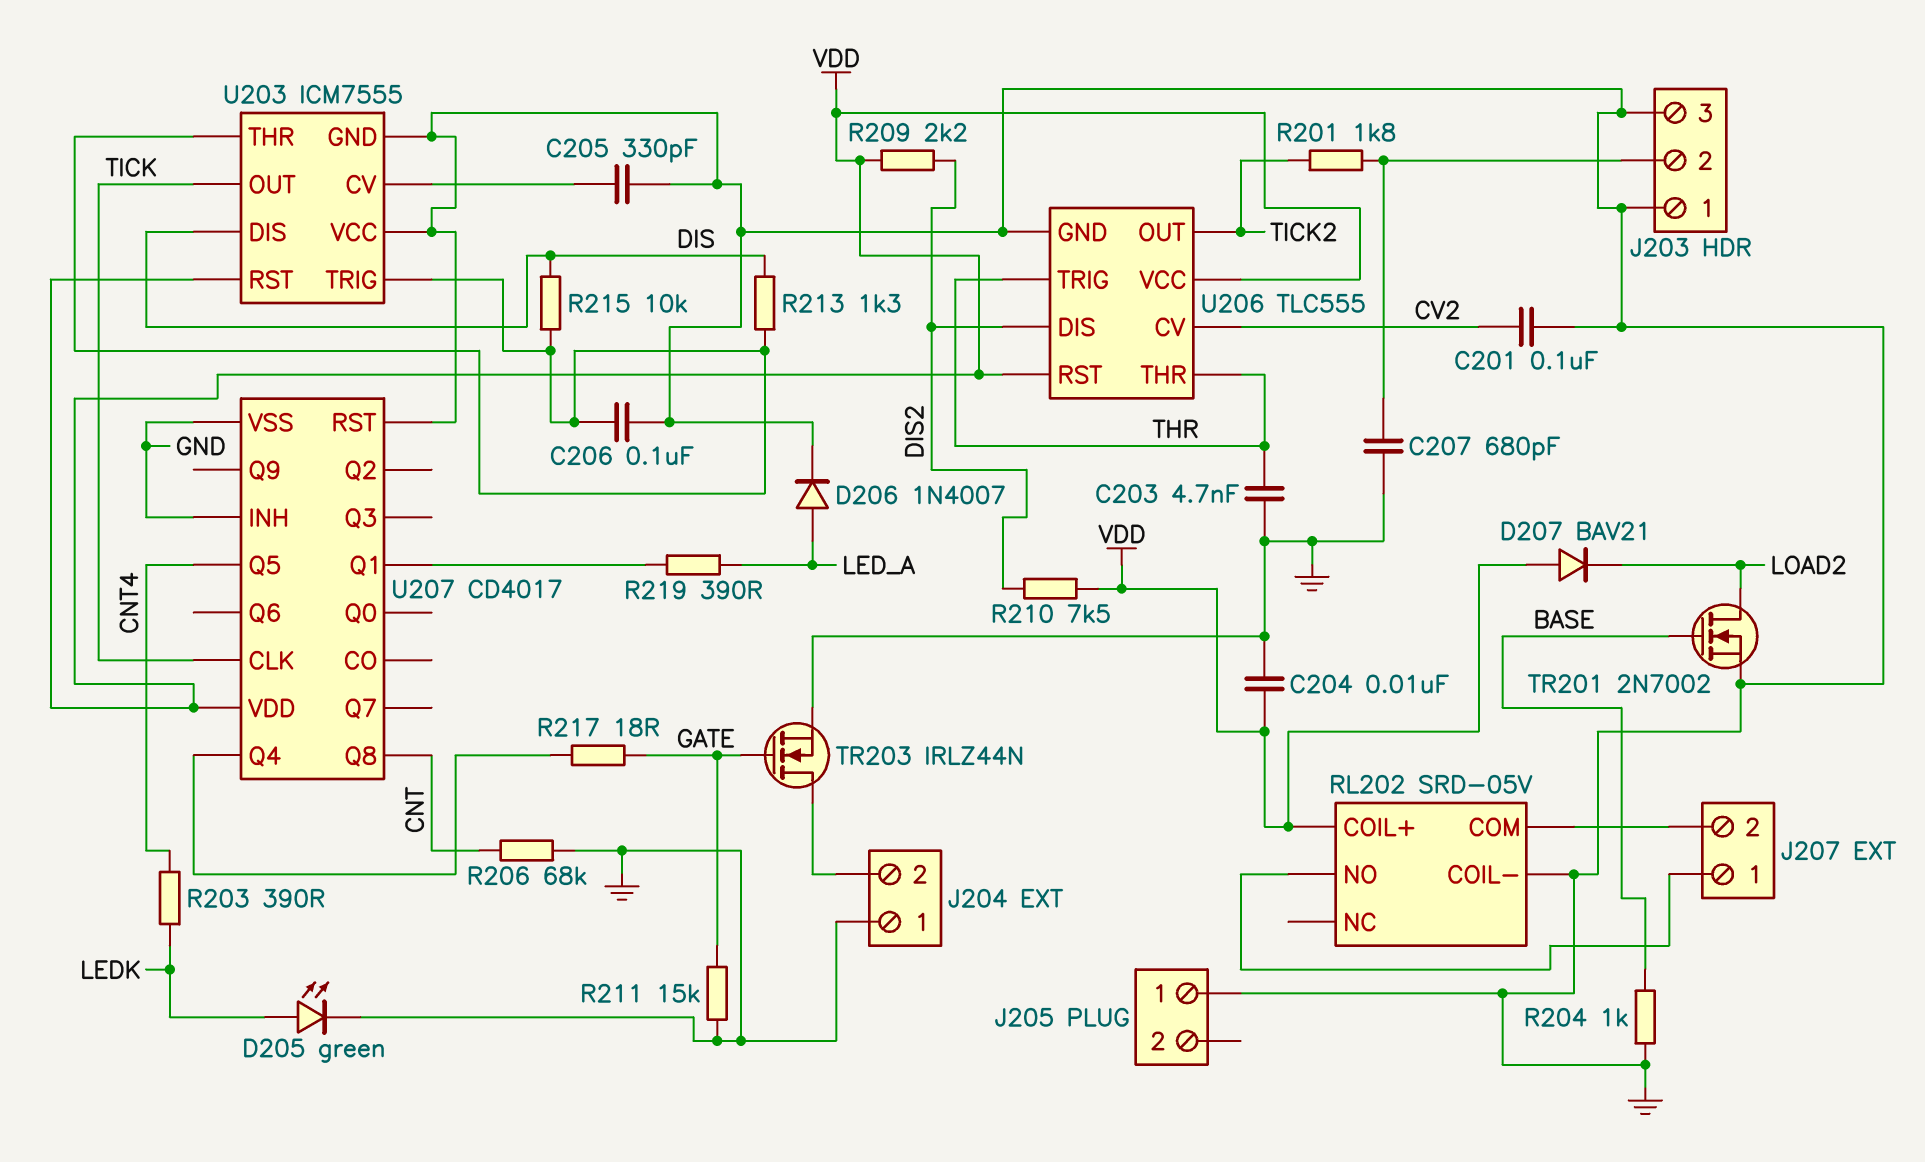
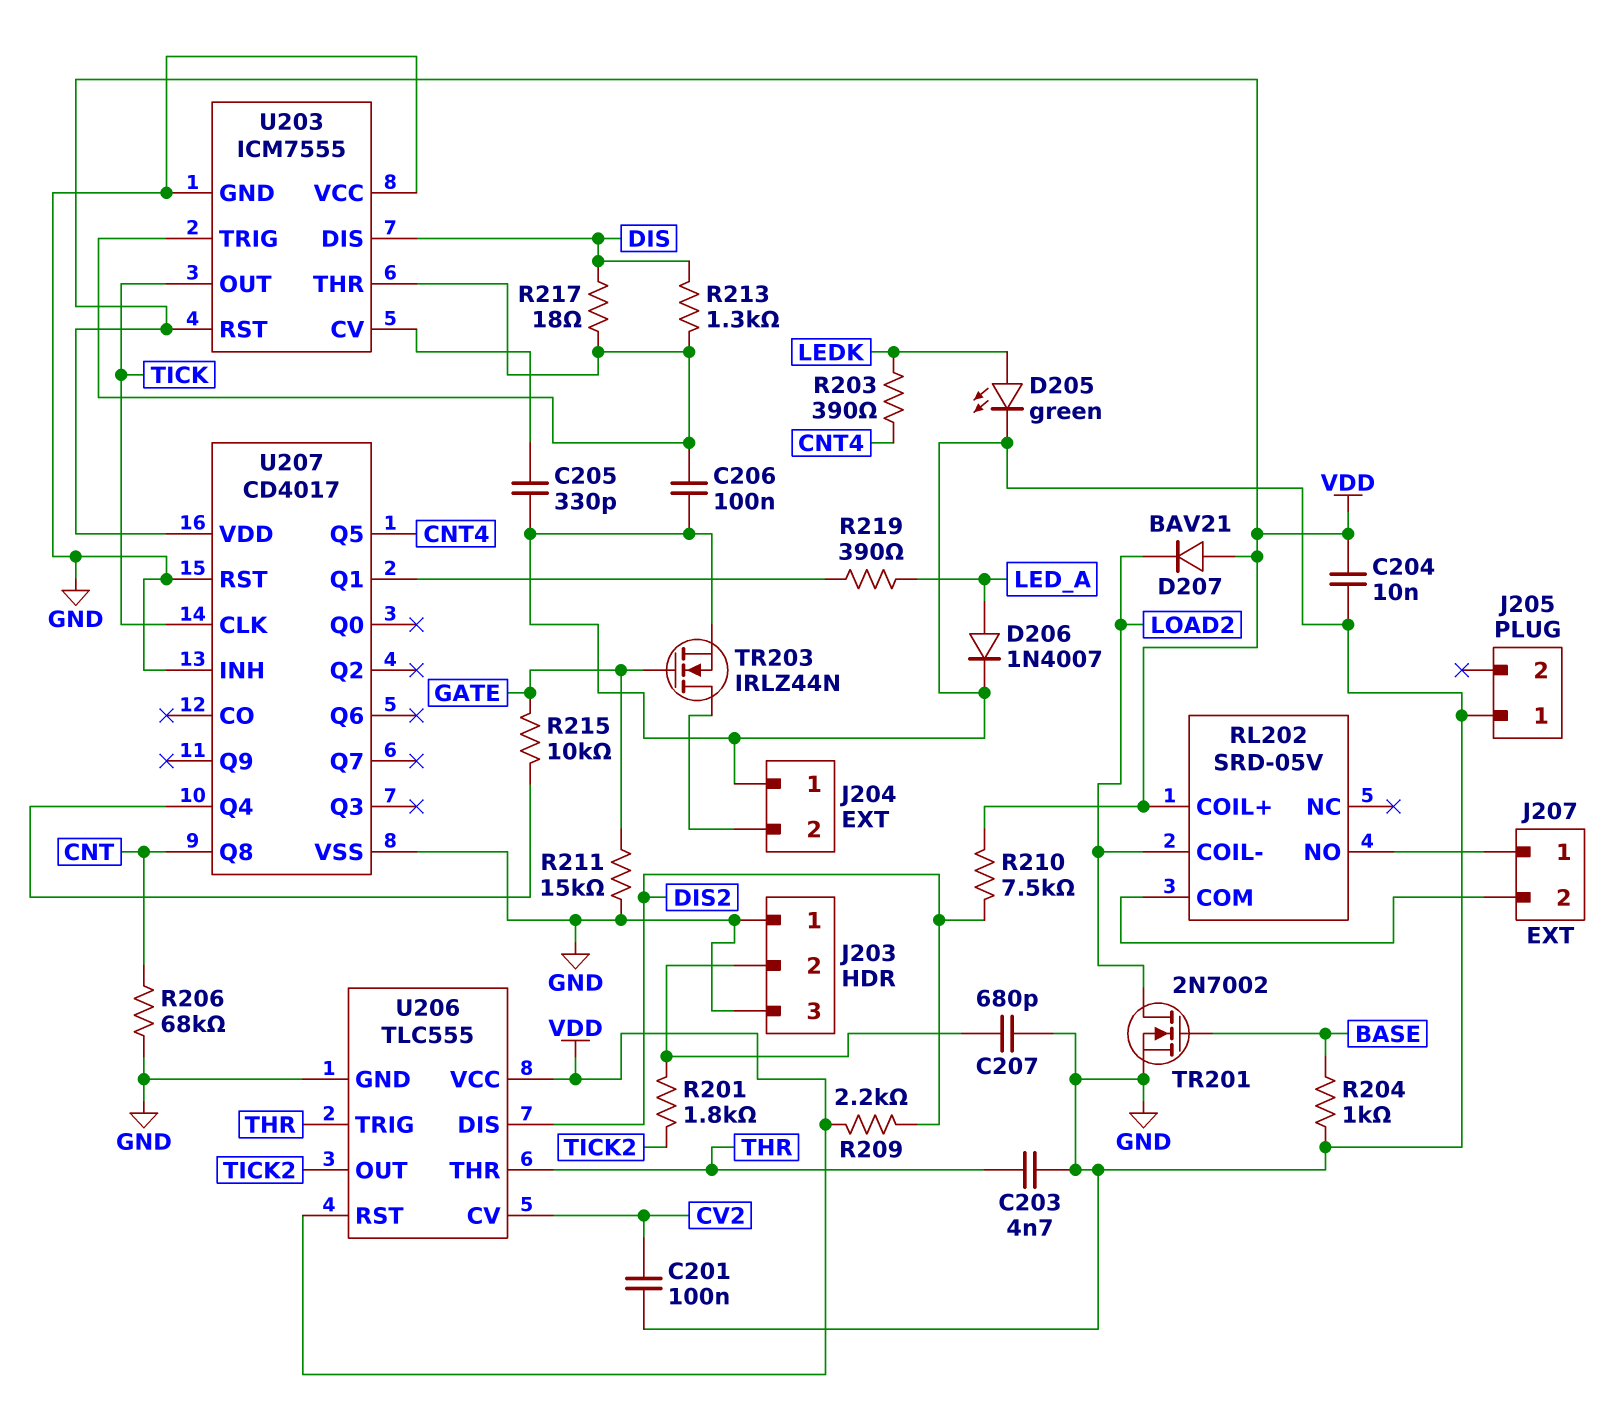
R215: 10k (DIS, U203/THR) -> 10k (GATE, U207/Q4)
R217: 18 (GATE, U207/Q4) -> 18 (DIS, U203/THR)
RL202 pin COIL-: GND -> LOAD2

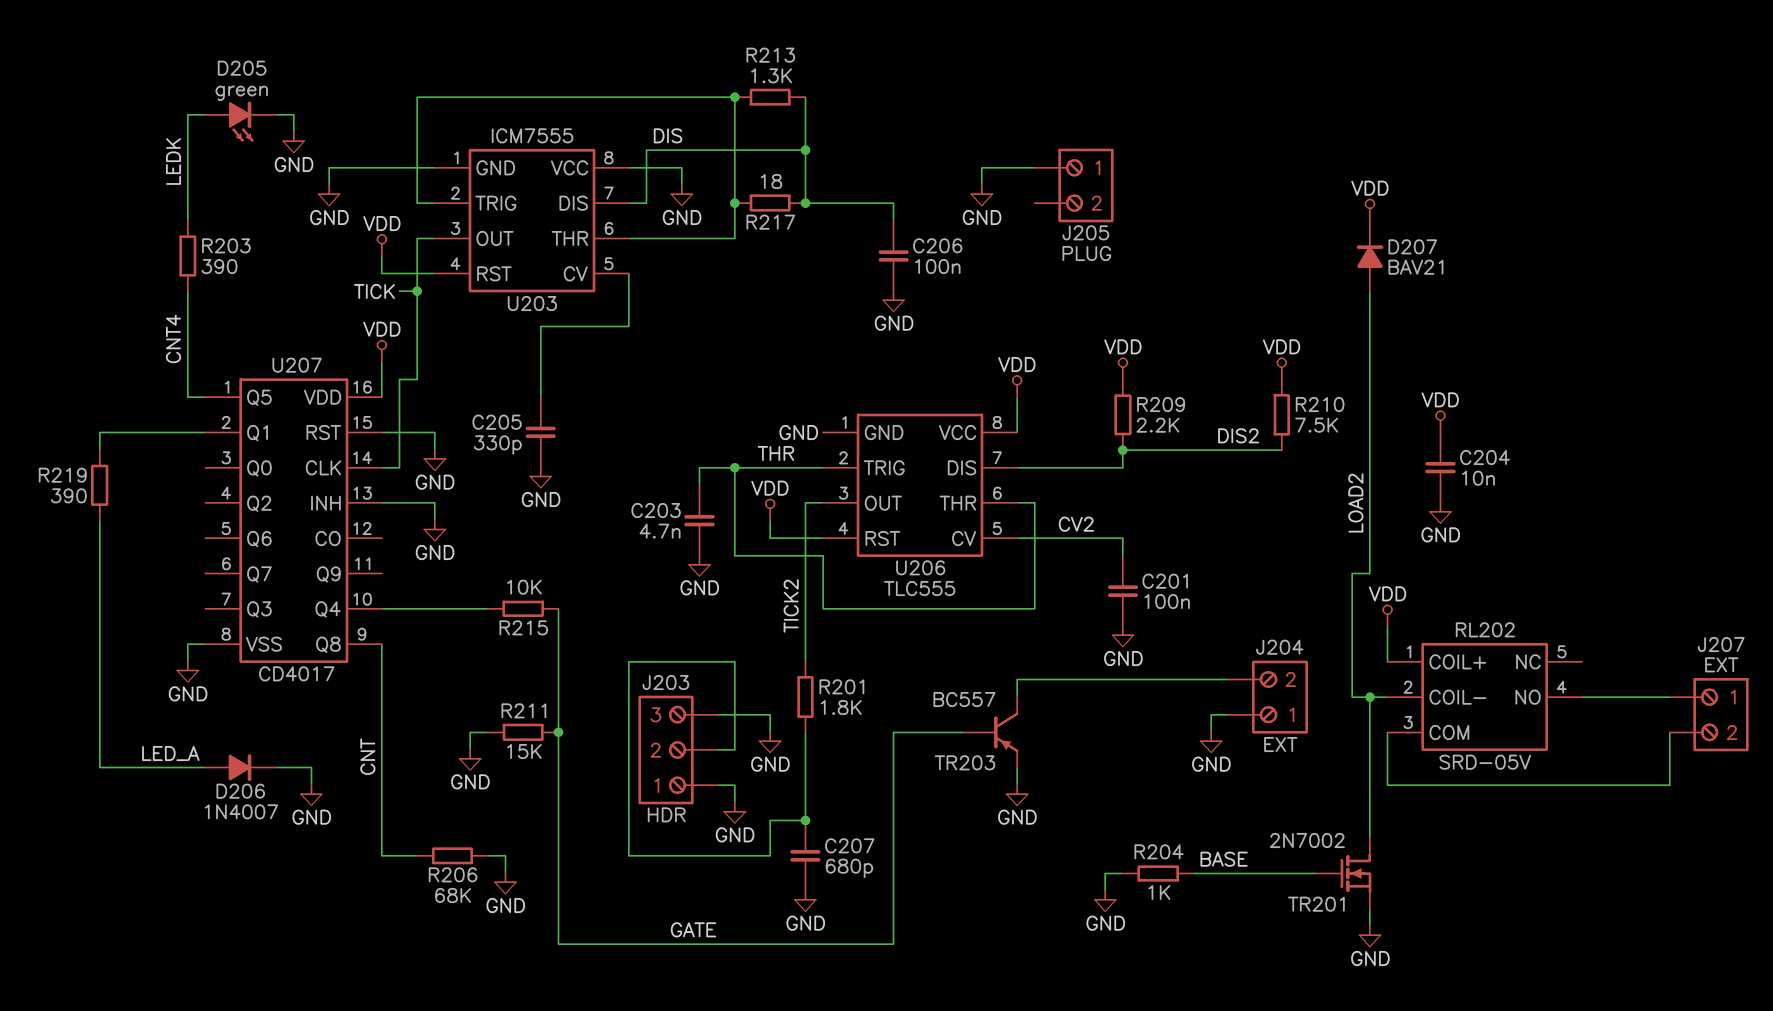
C206: 100nF (GND, U203/THR) -> 100nF (DIS, GND)
D207: diode BAV21 (A VDD, K LOAD2) -> diode BAV21 (A LOAD2, K VDD)
TR203: NMOS IRLZ44N (G GATE, D J204/2, S GND) -> PNP BC557 (B GATE, C J204/2, E GND)

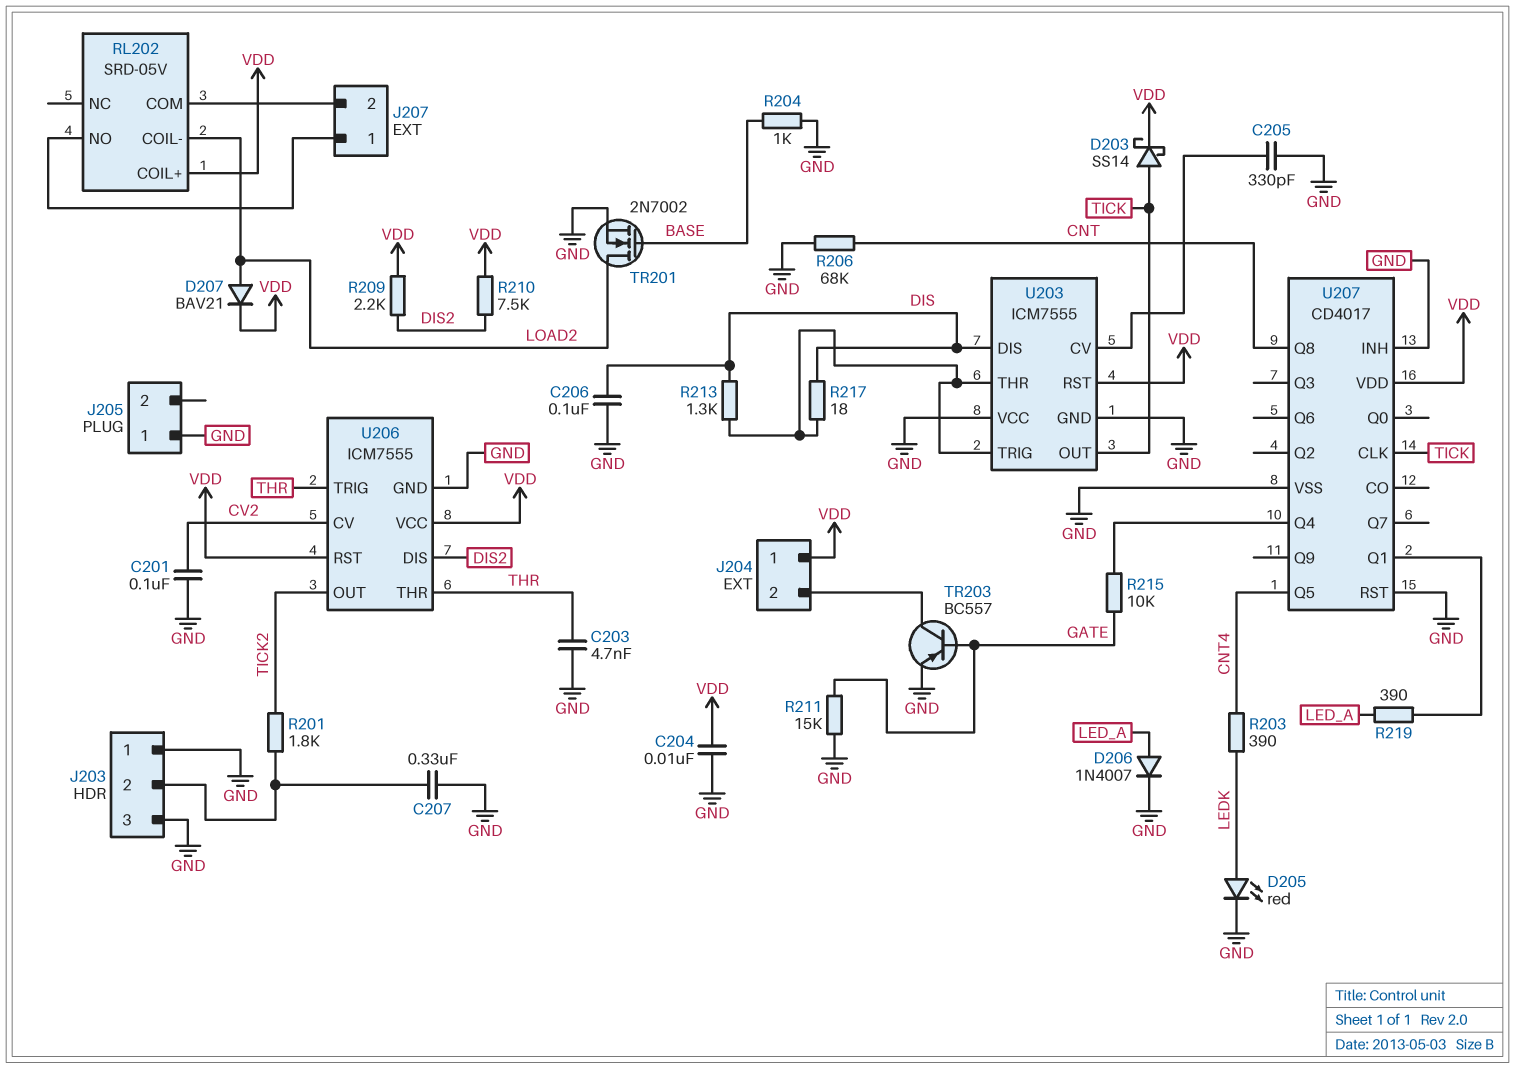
C207: 680pF (GND, J203/2) -> 330nF (GND, J203/2)
D203: none -> schottky SS14 (A TICK, K VDD)
D205: LED green (A LEDK, K GND) -> LED red (A LEDK, K GND)
J204 pin 1: GND -> VDD
U206: TLC555 -> ICM7555

